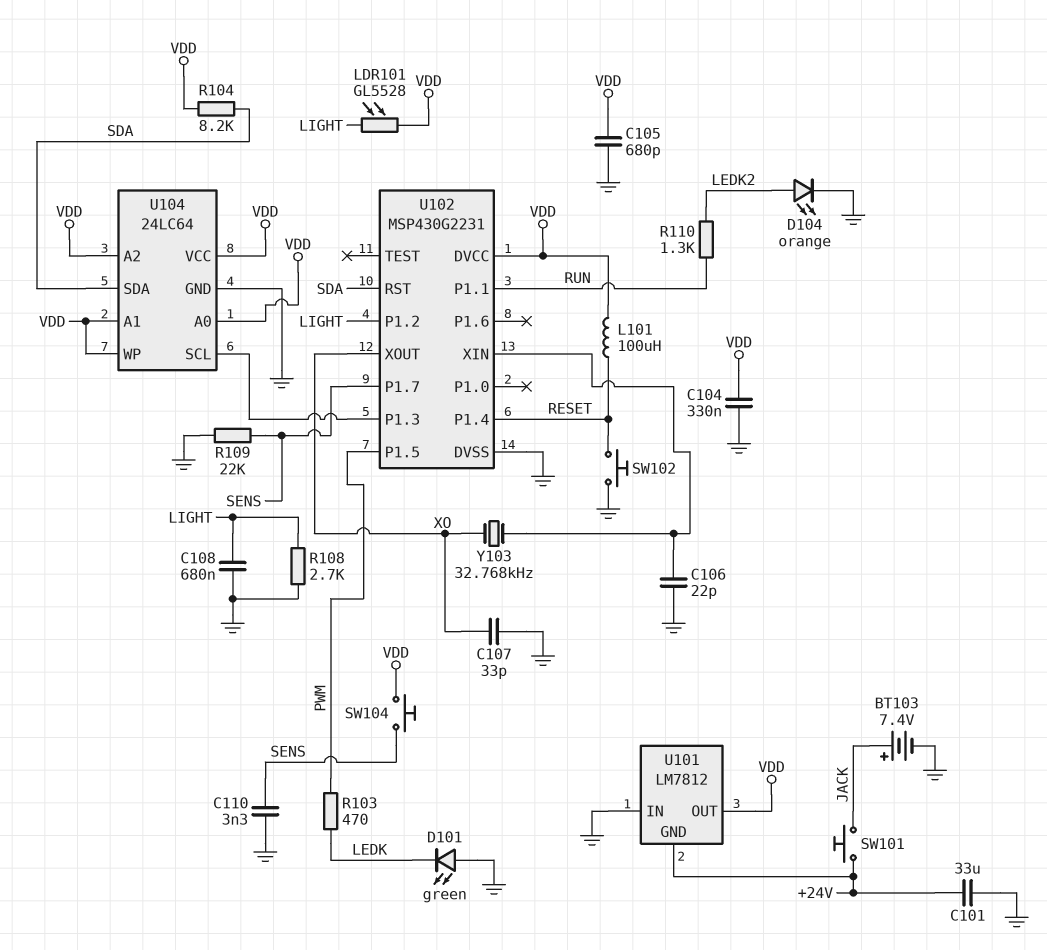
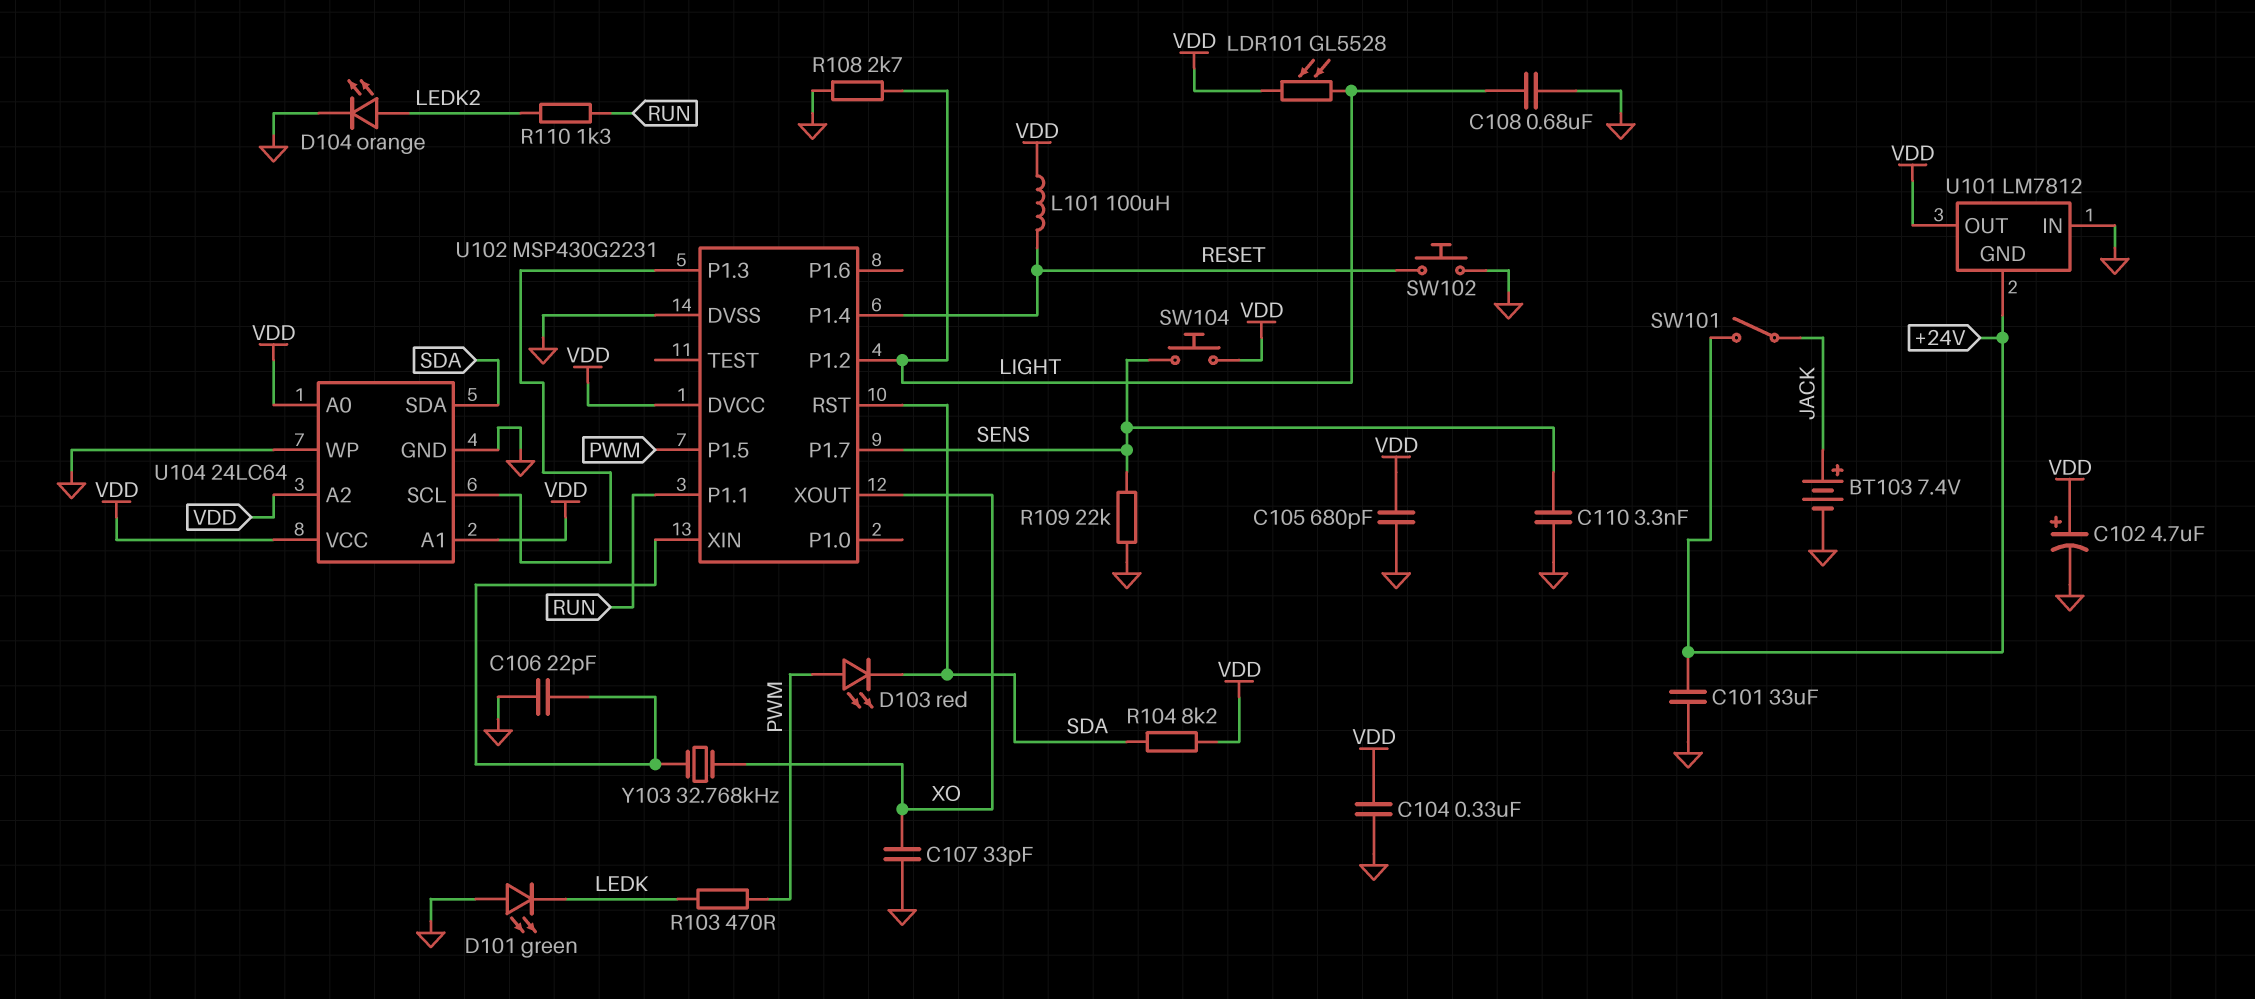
C102: none -> 4.7uF (plus VDD, minus GND)
D103: none -> LED red (A PWM, K SDA)
SW101: button (+24V, JACK) -> switch (+24V, JACK)
U104 pin WP: VDD -> GND

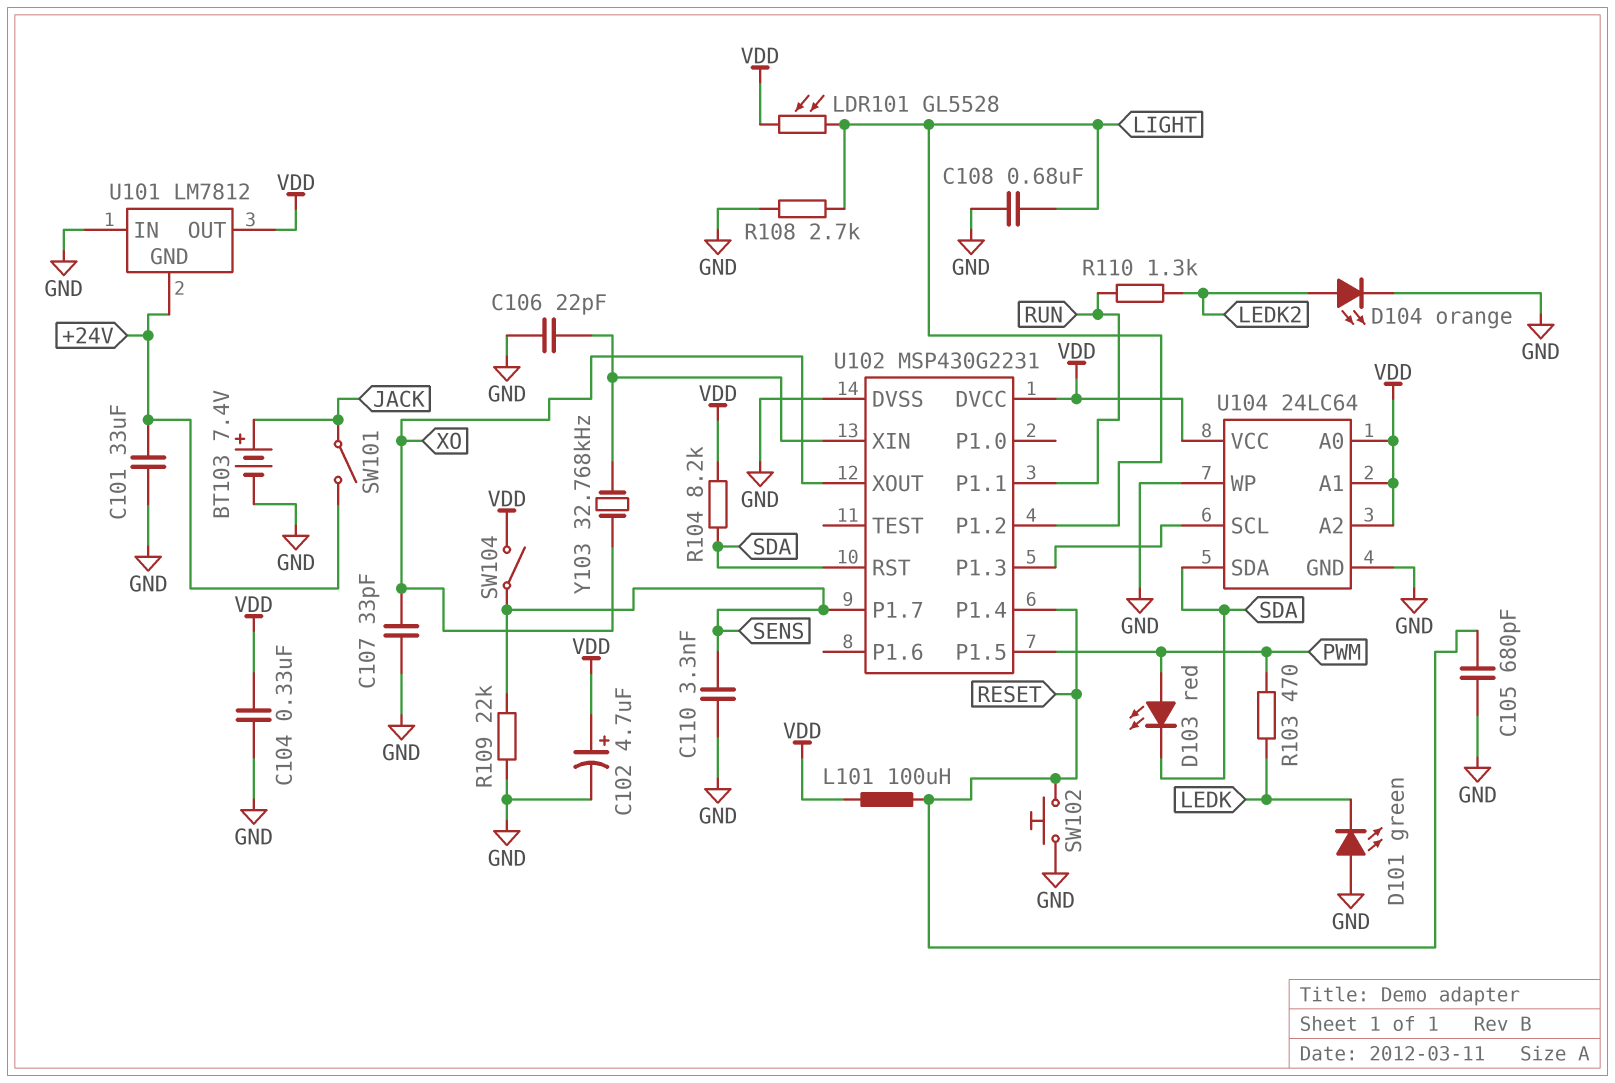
C105: 680pF (GND, VDD) -> 680pF (GND, RESET)
SW104: button (SENS, VDD) -> switch (SENS, VDD)

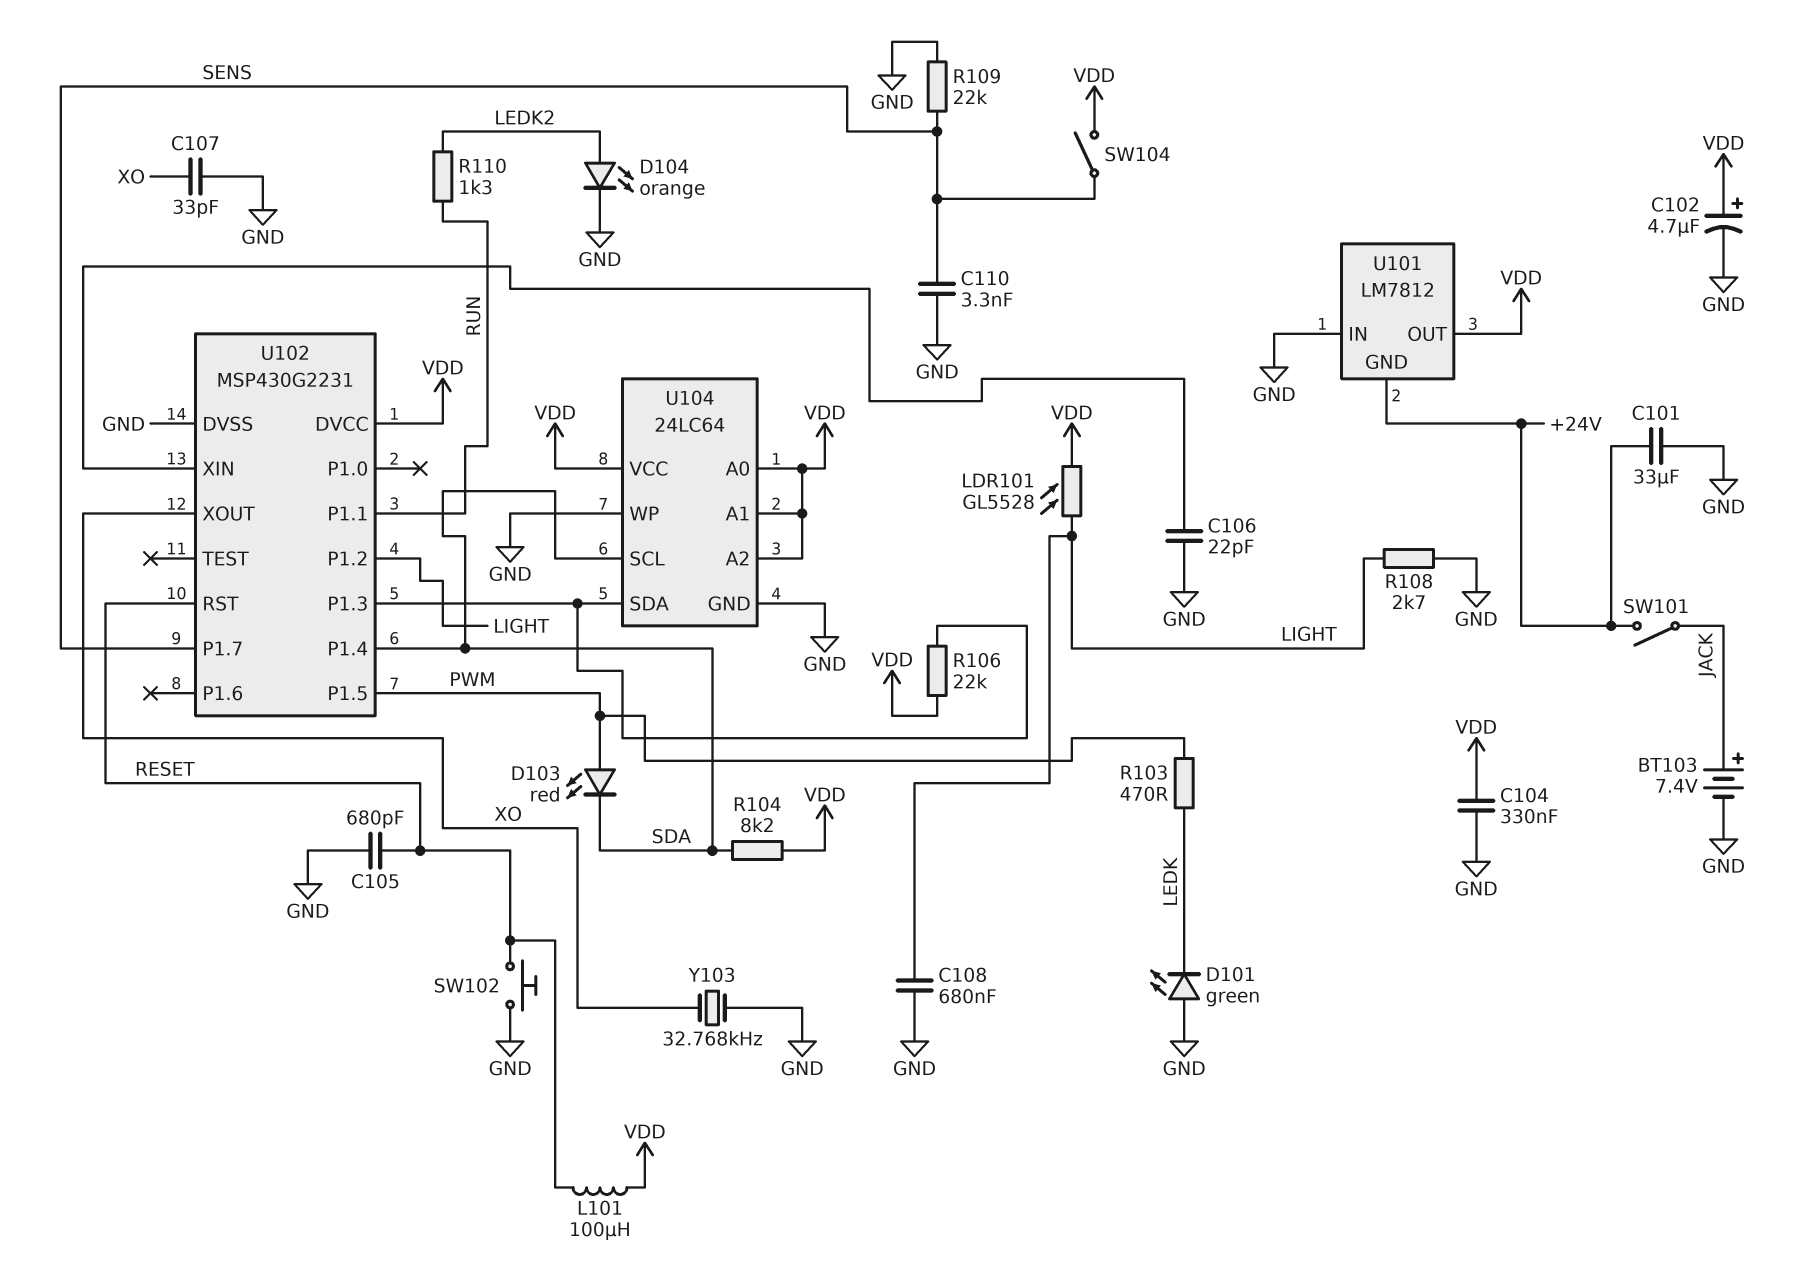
R106: none -> 22k (U102/P1.3, VDD)
U102 pin P1.4: RESET -> SDA
U102 pin RST: SDA -> RESET
U104 pin SCL: U102/P1.3 -> SDA
U104 pin SDA: SDA -> U102/P1.3
Y103: 32.768kHz (U102/XIN, XO) -> 32.768kHz (GND, XO)

